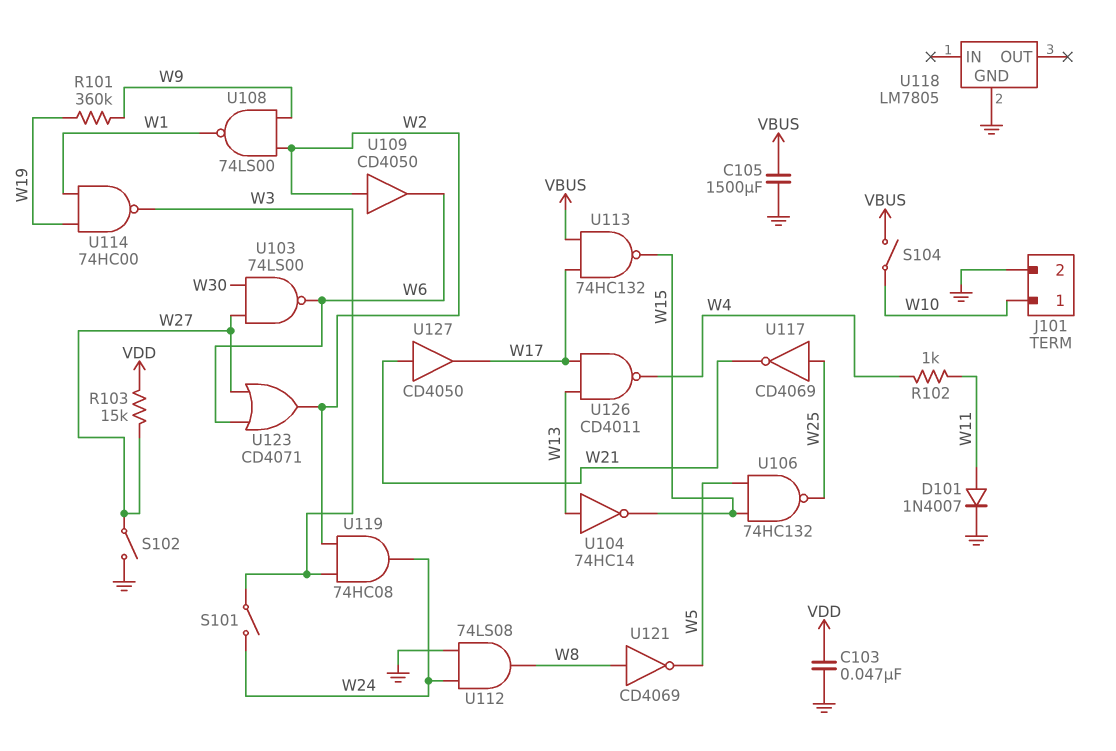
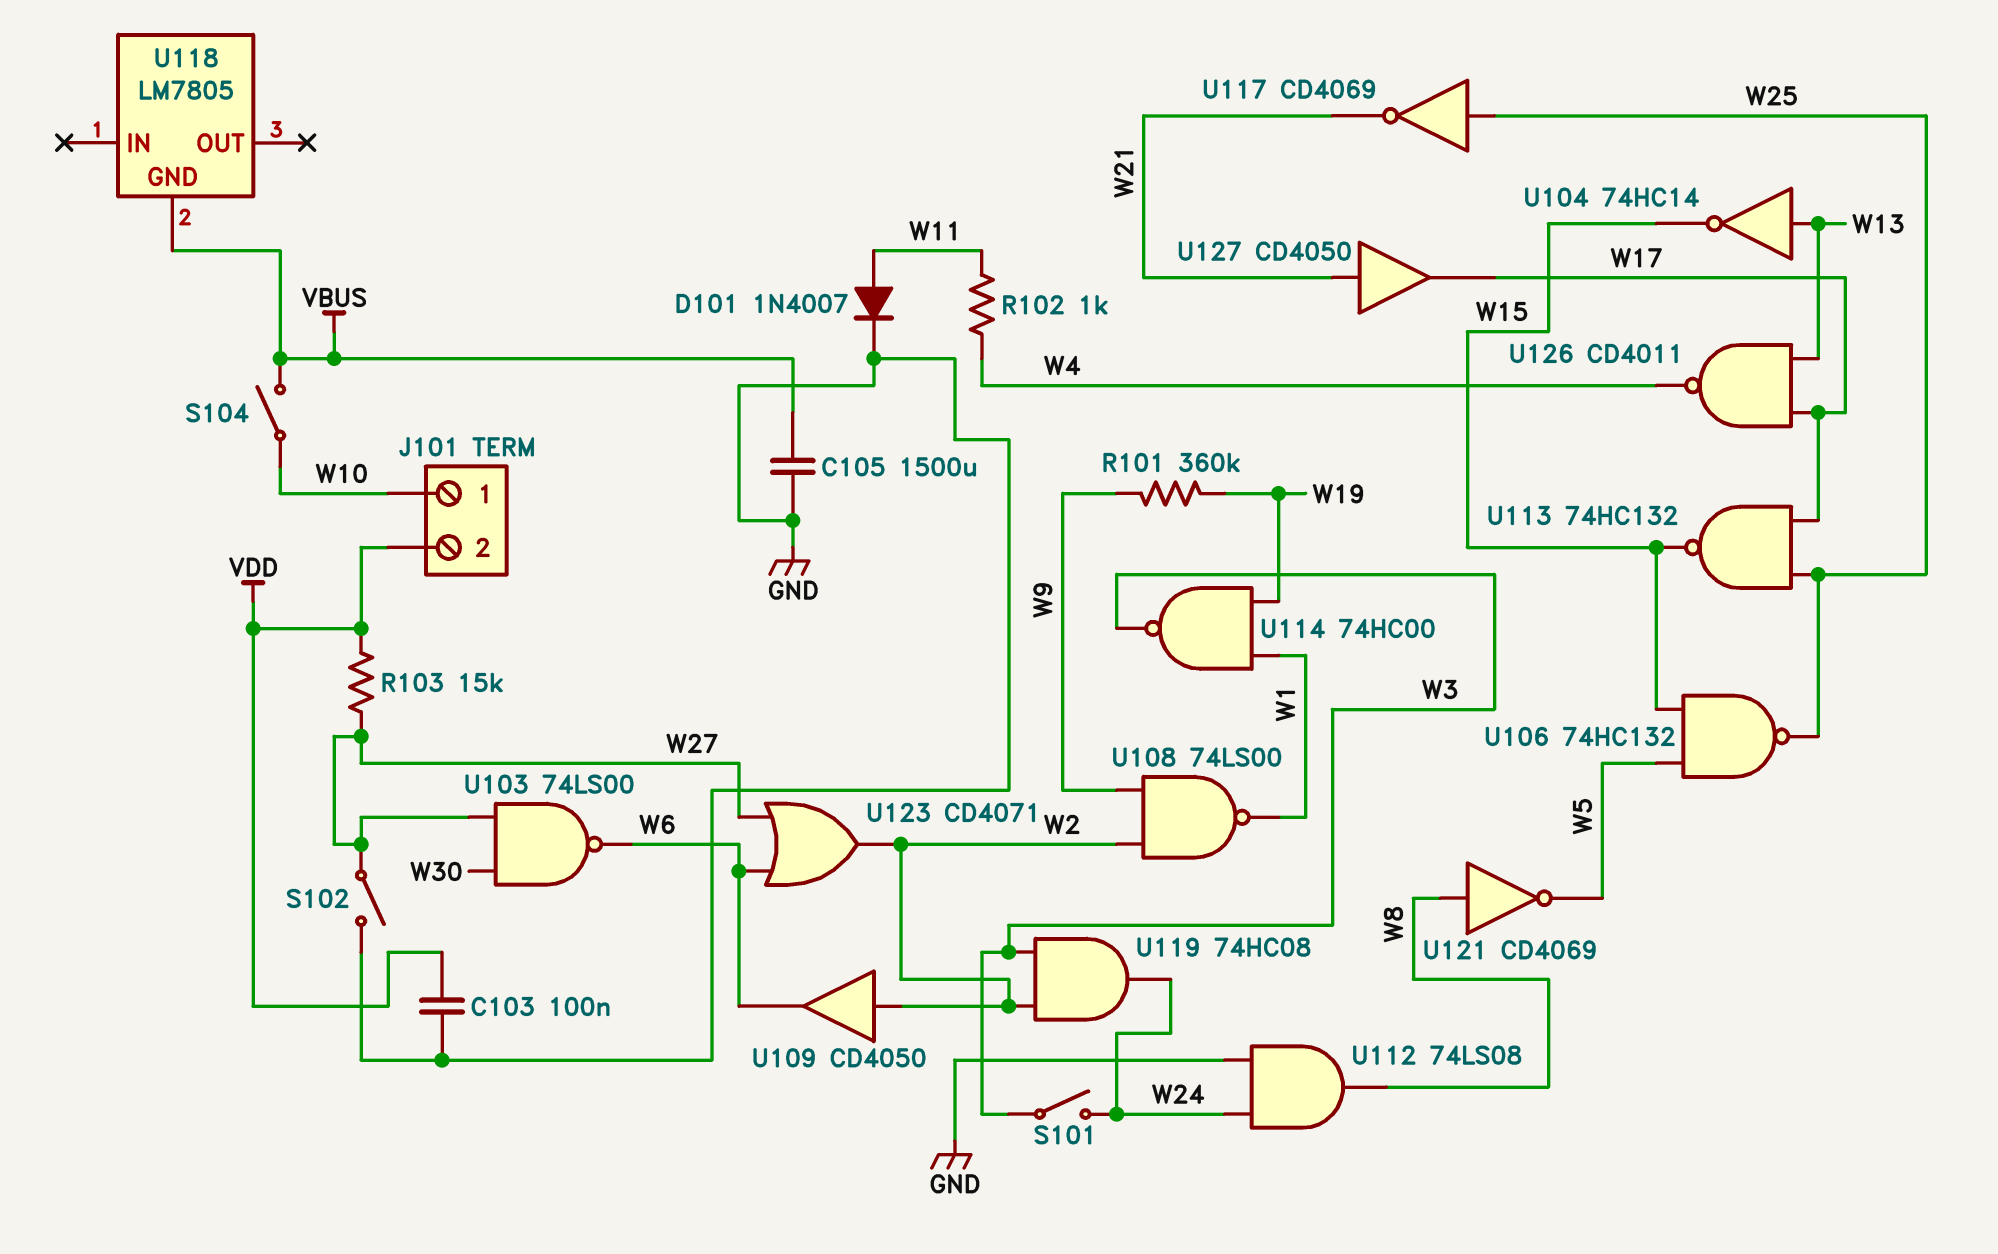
C103: 47nF (GND, VDD) -> 100nF (GND, VDD)
J101 pin 2: GND -> VDD
U113: NAND 74HC132 (in VBUS, in W17, out W15) -> NAND 74HC132 (in W17, in W25, out W15)
U118 pin GND: GND -> VBUS

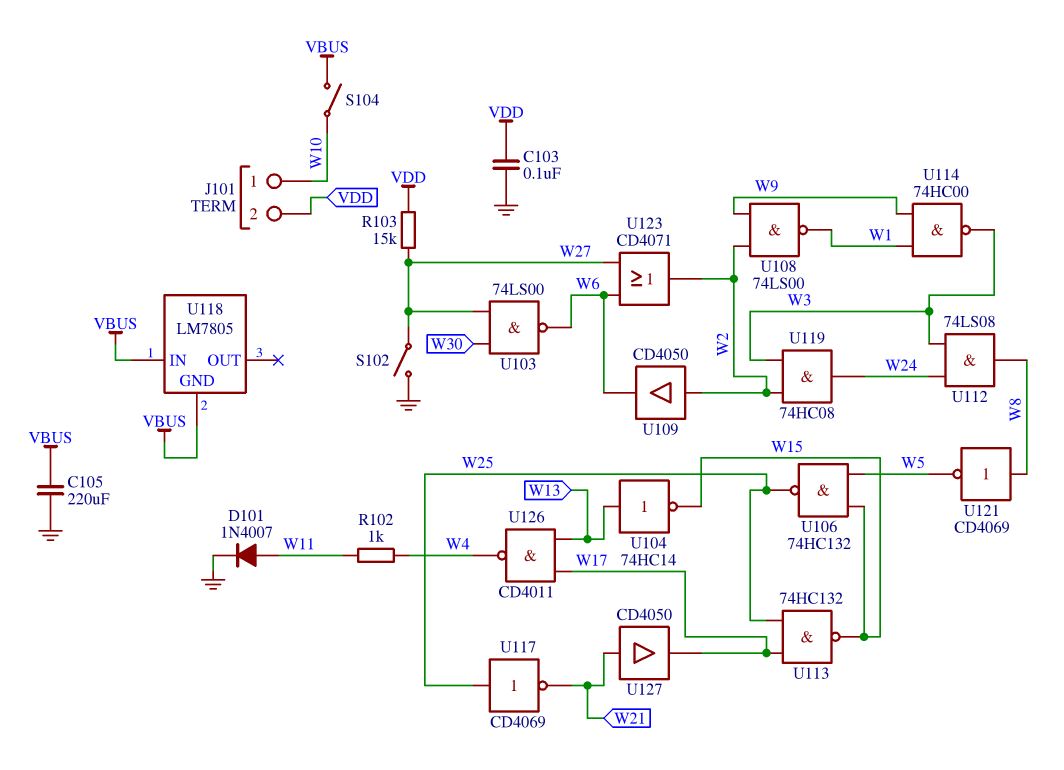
C105: 1500uF (GND, VBUS) -> 220uF (GND, VBUS)
R101: 360k (W9, W19) -> none
S101: switch (W3, W24) -> none
U112: AND 74LS08 (in GND, in W24, out W8) -> AND 74LS08 (in W3, in W24, out W8)
U114: NAND 74HC00 (in W1, in W19, out W3) -> NAND 74HC00 (in W1, in W9, out W3)
U118 pin IN: none -> VBUS

